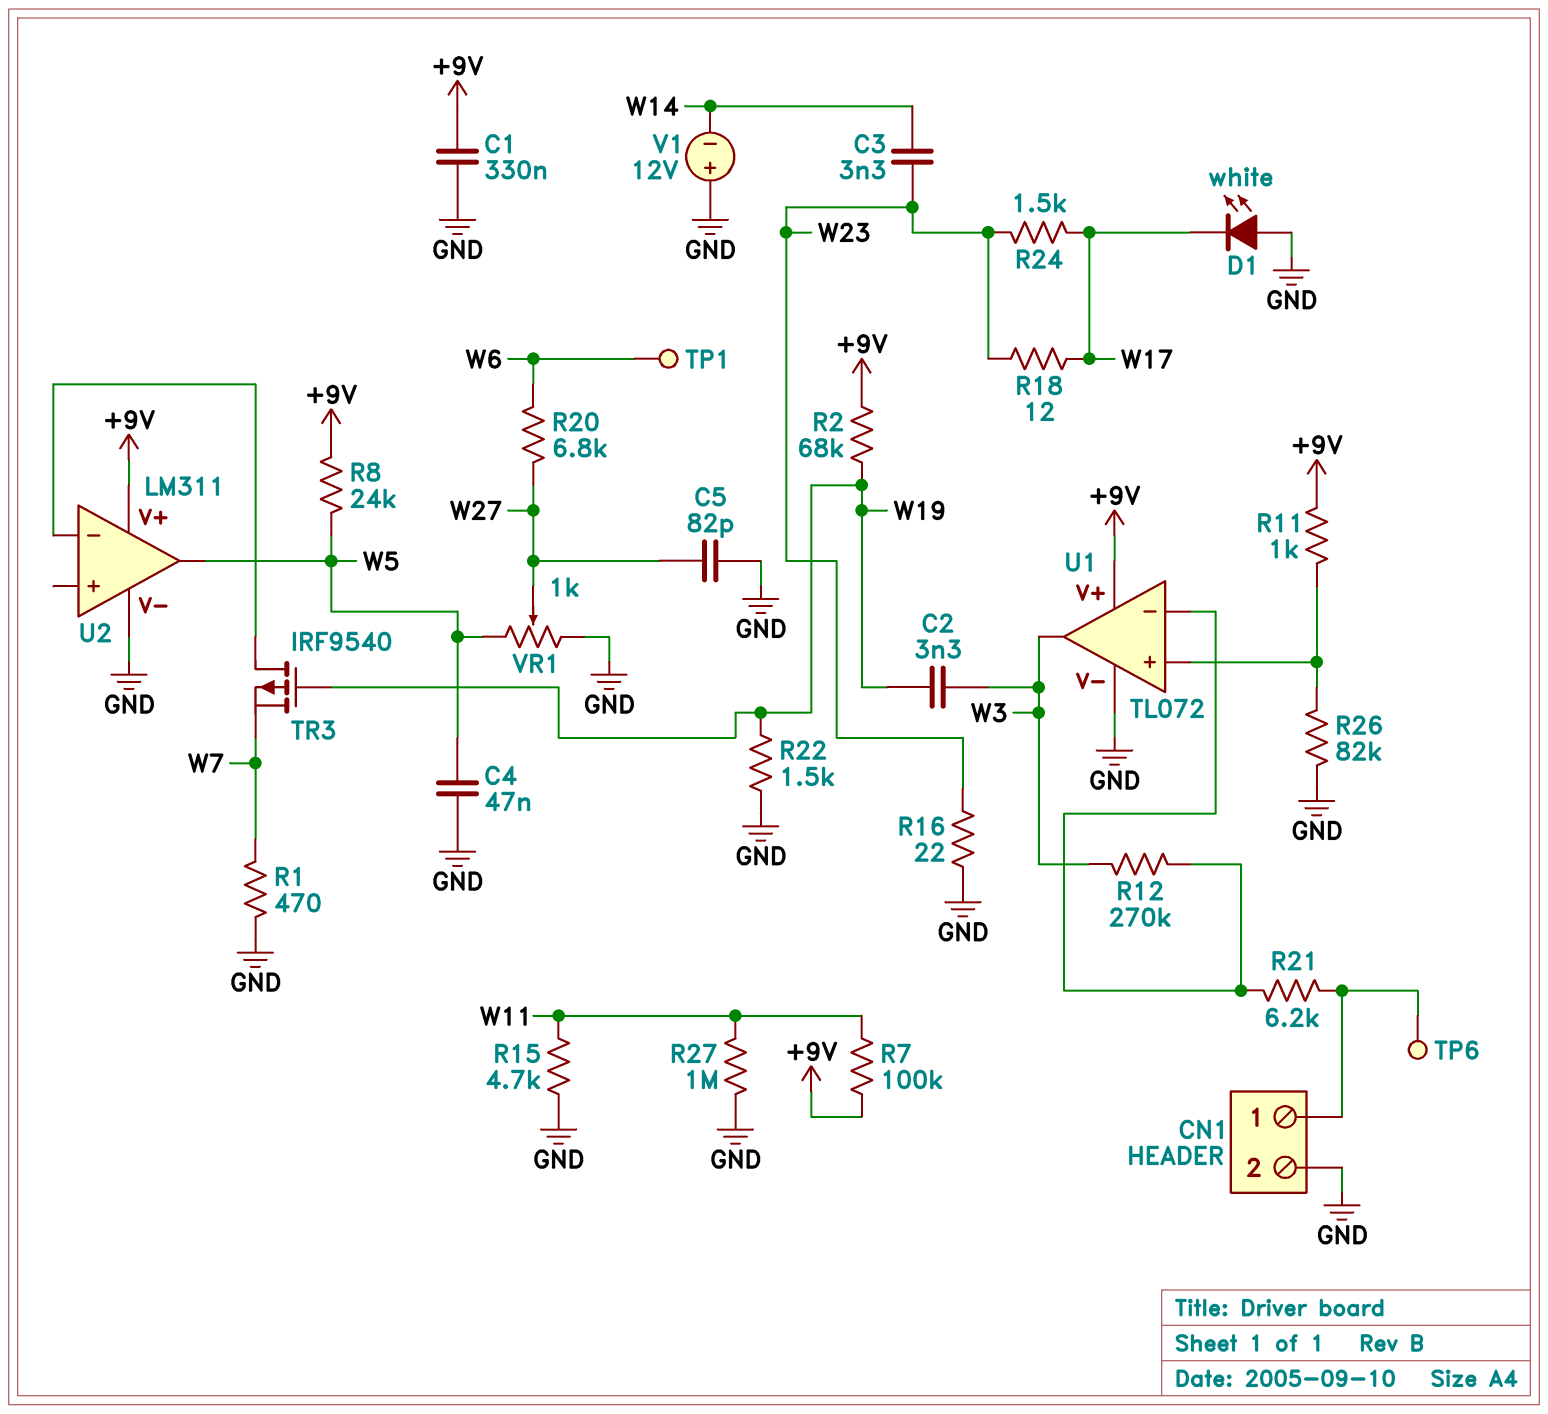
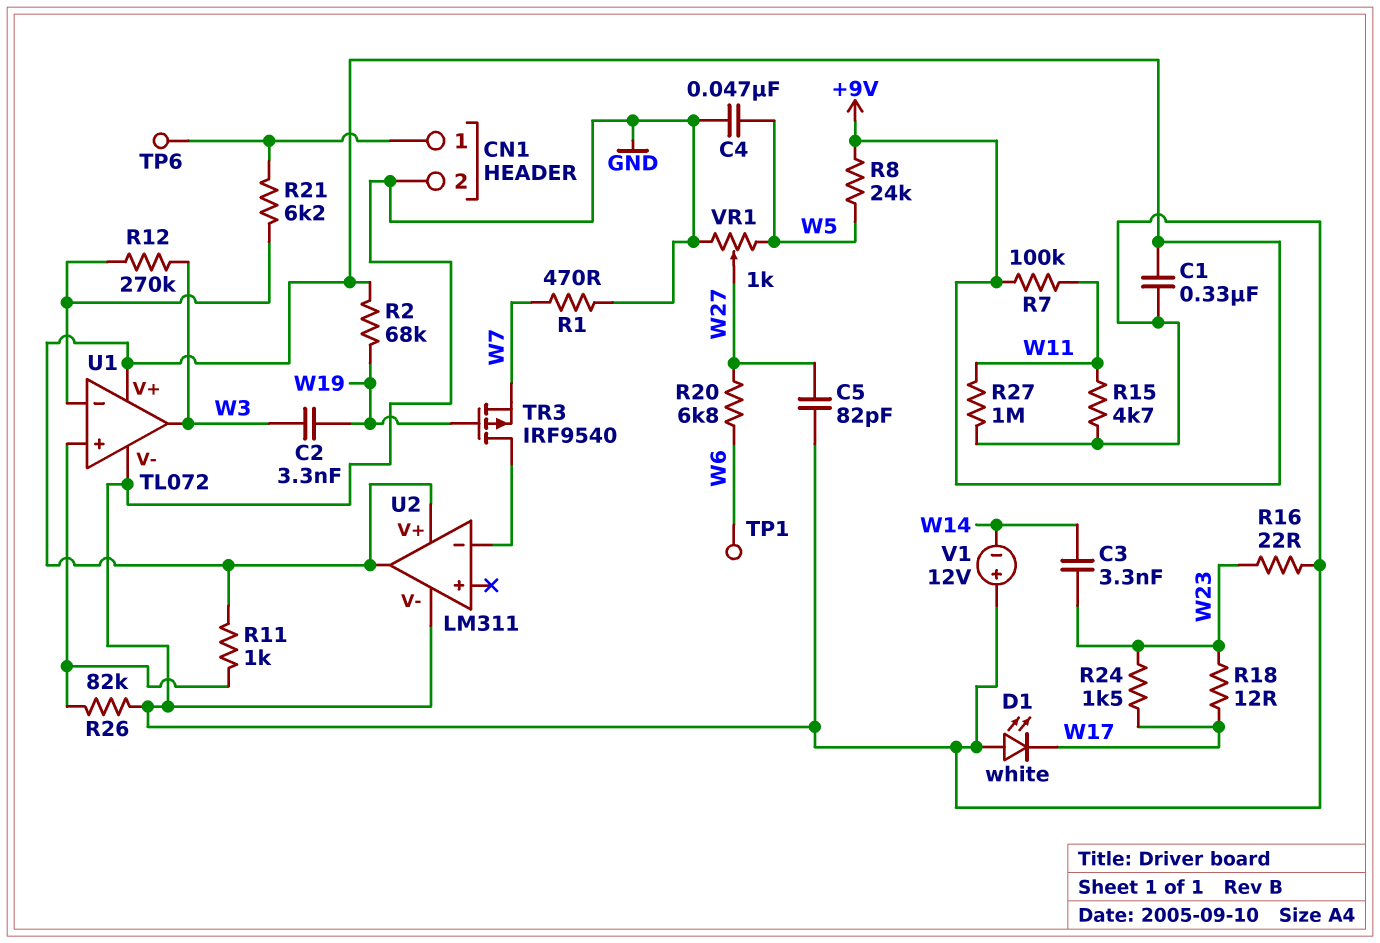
R22: 1.5k (GND, W19) -> none
U2 pin out: W5 -> +9V

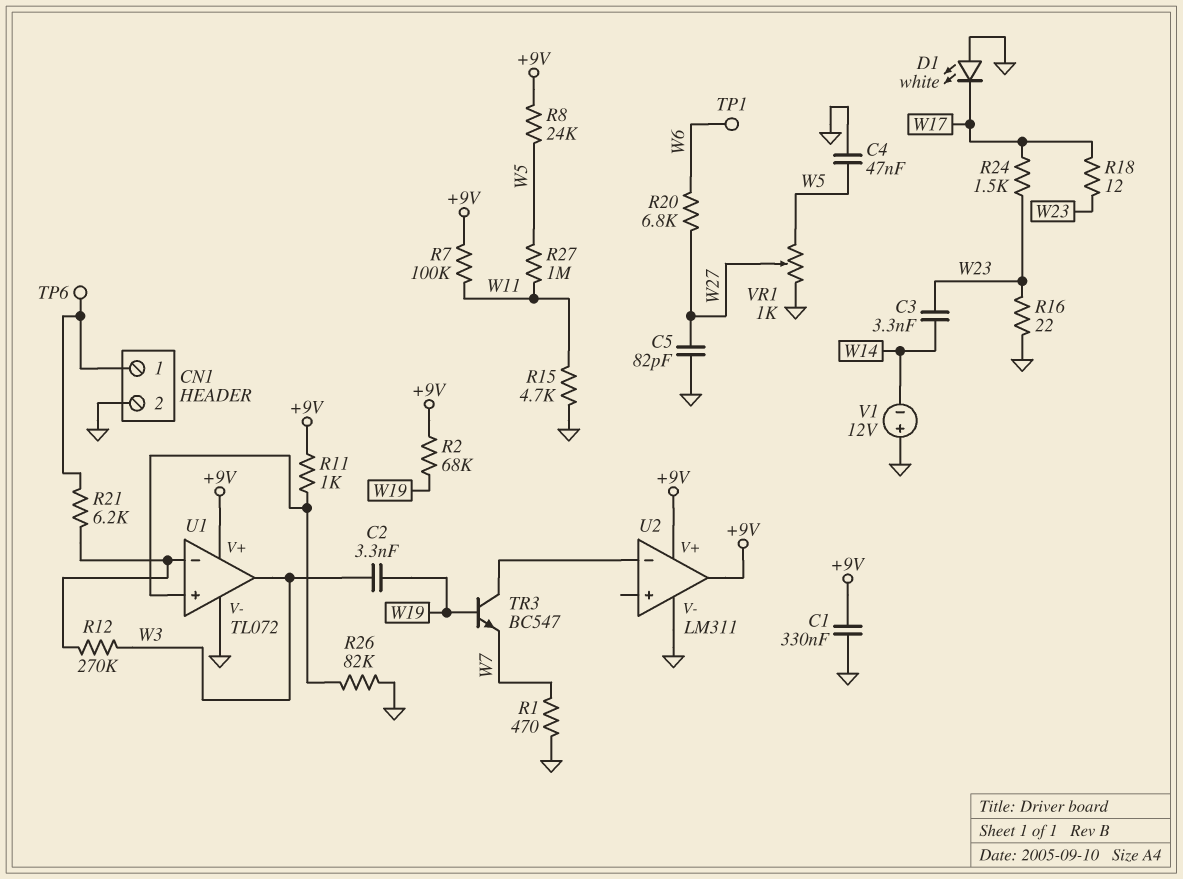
R27: 1M (GND, W11) -> 1M (W5, W11)
TR3: PMOS IRF9540 (G W19, D U2/in-, S W7) -> NPN BC547 (B W19, C U2/in-, E W7)

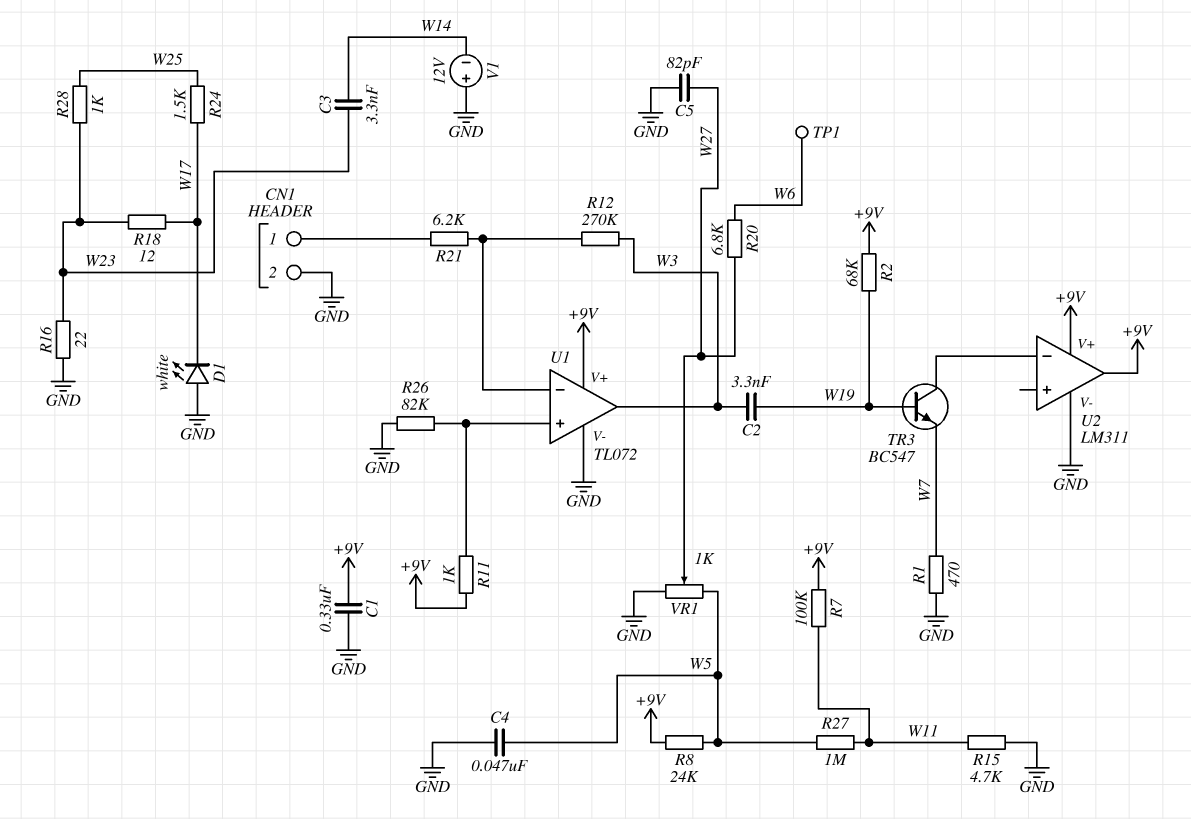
R24: 1.5k (W17, W23) -> 1.5k (W17, W25)
R28: none -> 1k (W23, W25)
TP6: test point (CN1/1) -> none

